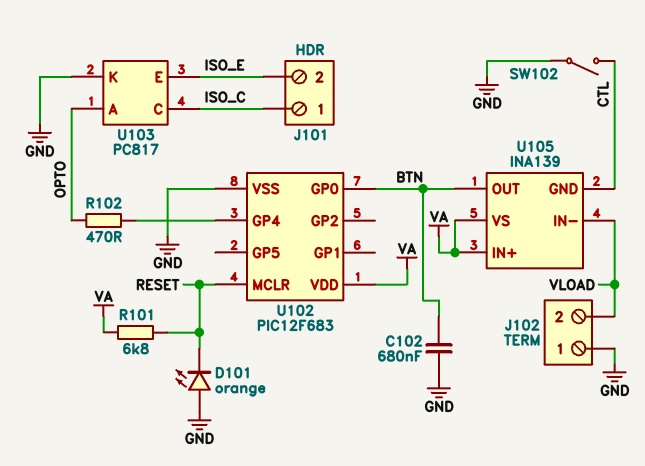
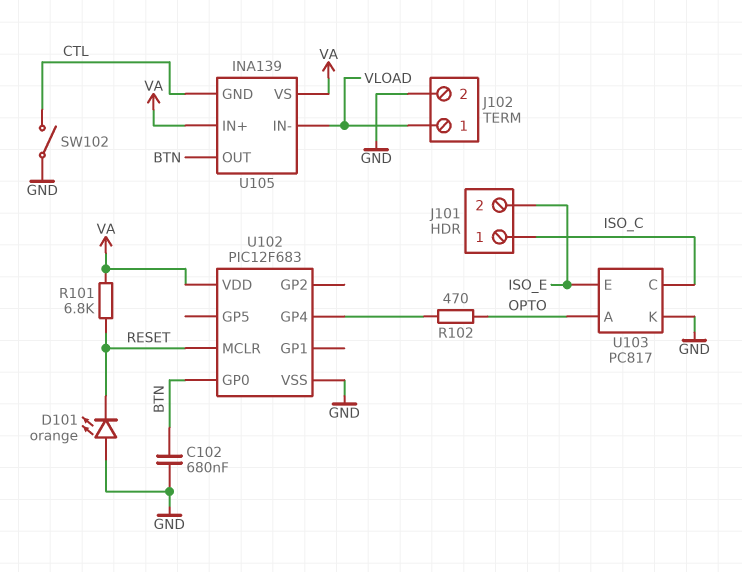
J102 pin 1: GND -> VLOAD
J102 pin 2: VLOAD -> GND

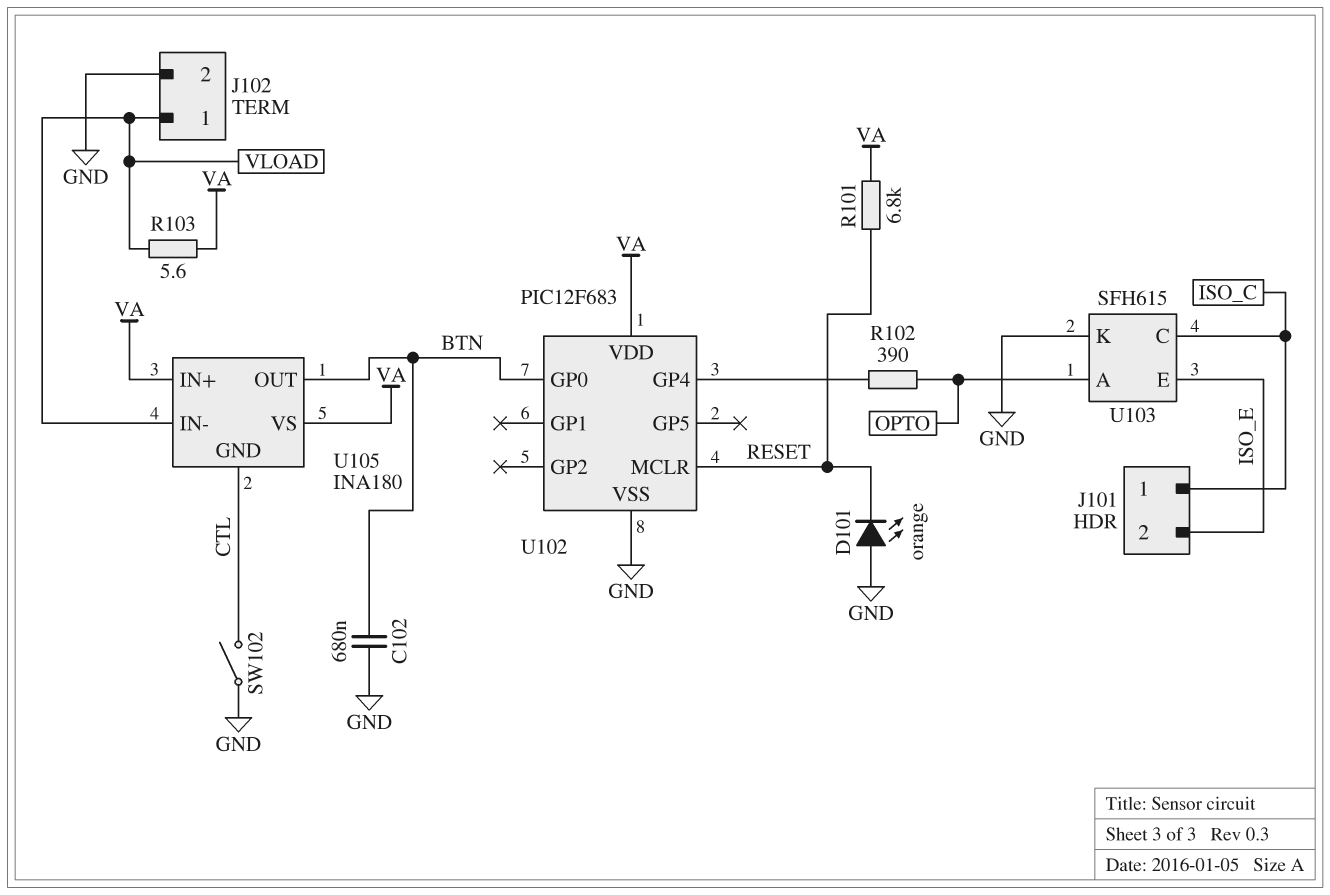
R102: 470 (OPTO, U102/GP4) -> 390 (OPTO, U102/GP4)
R103: none -> 5.6 (VA, VLOAD)
U103: PC817 -> SFH615
U105: INA139 -> INA180

